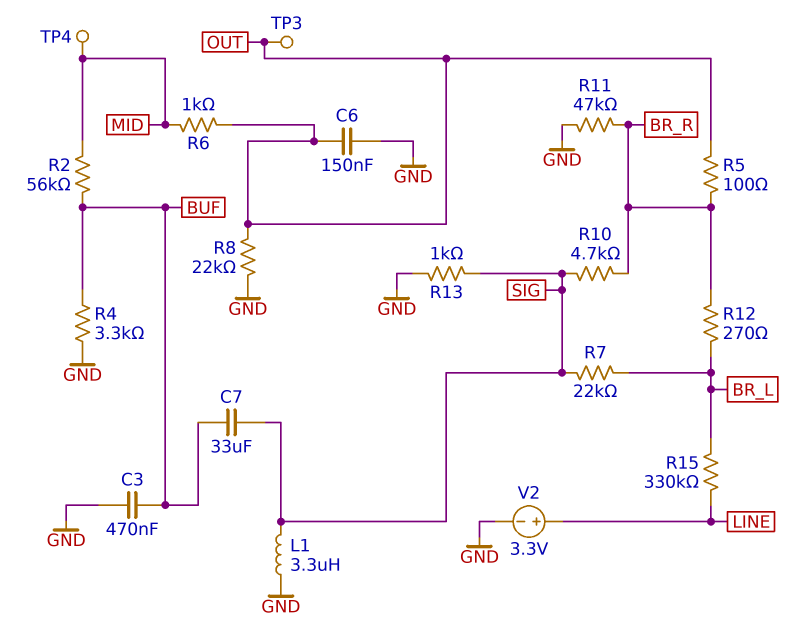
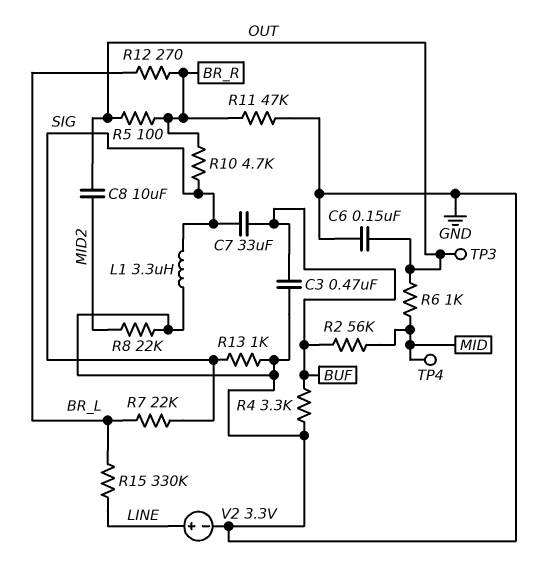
C8: none -> 10uF (MID2, OUT)
R8: 22k (GND, OUT) -> 22k (GND, MID2)

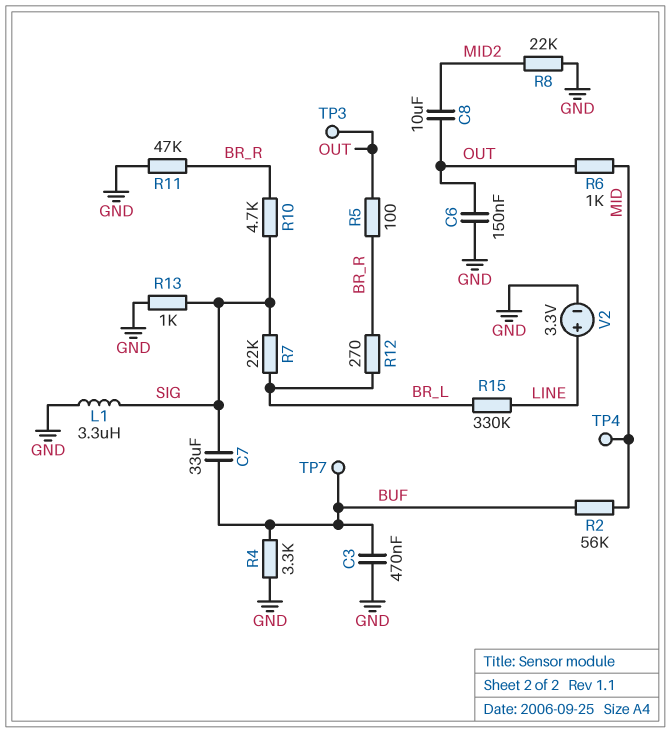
TP7: none -> test point (BUF)

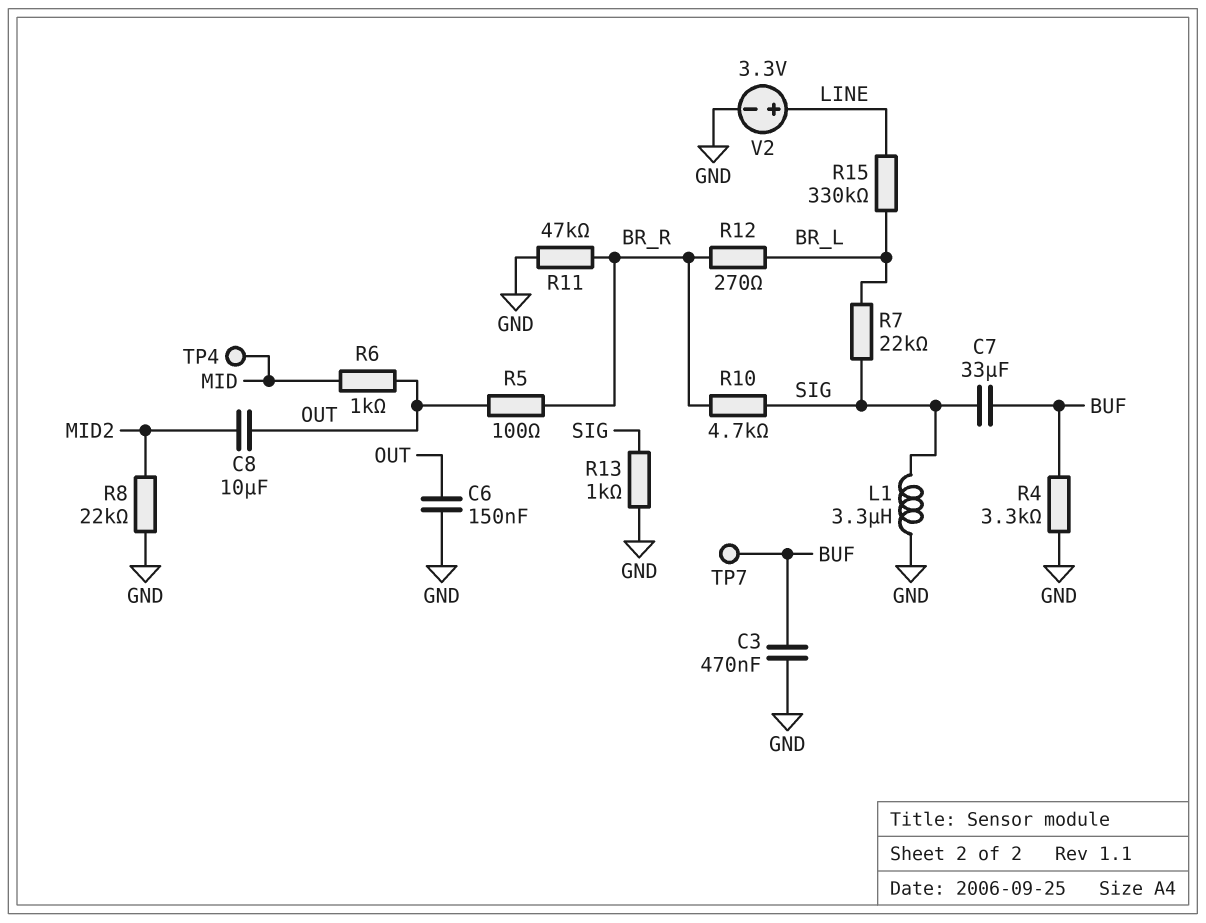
R2: 56k (BUF, MID) -> none
TP3: test point (OUT) -> none

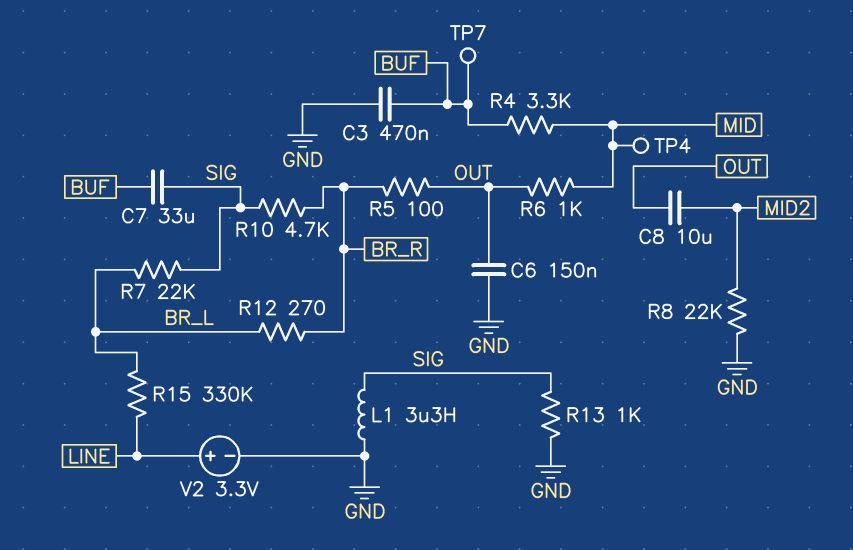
R4: 3.3k (BUF, GND) -> 3.3k (BUF, MID)
R11: 47k (BR_R, GND) -> none

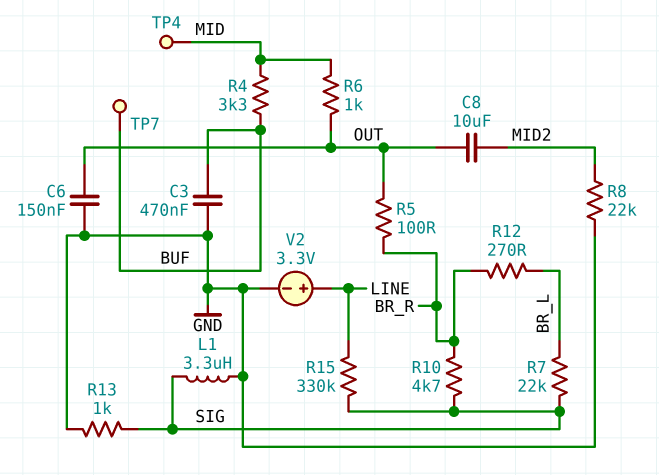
C7: 33uF (BUF, SIG) -> none
R15: 330k (BR_L, LINE) -> 330k (LINE, SIG)

